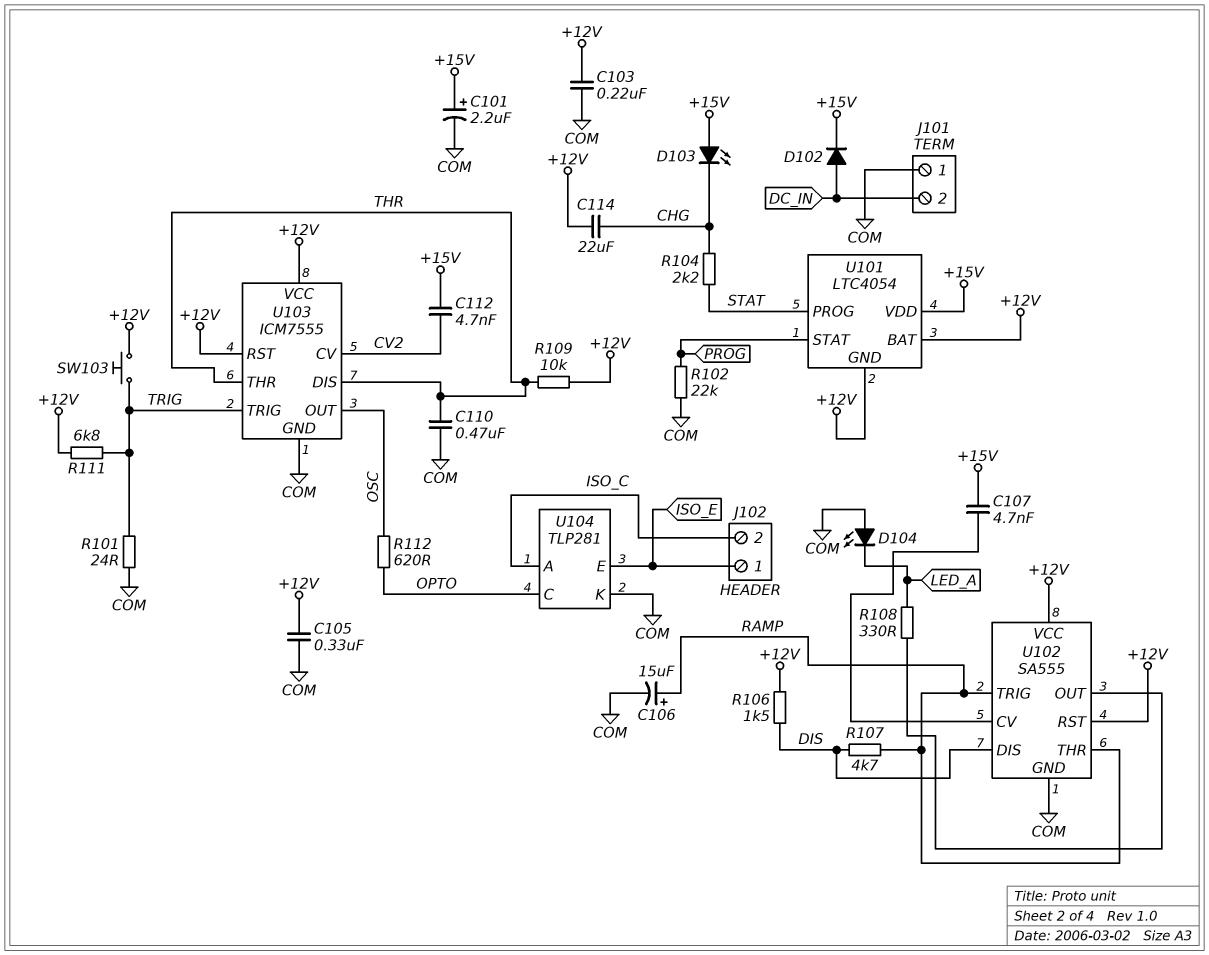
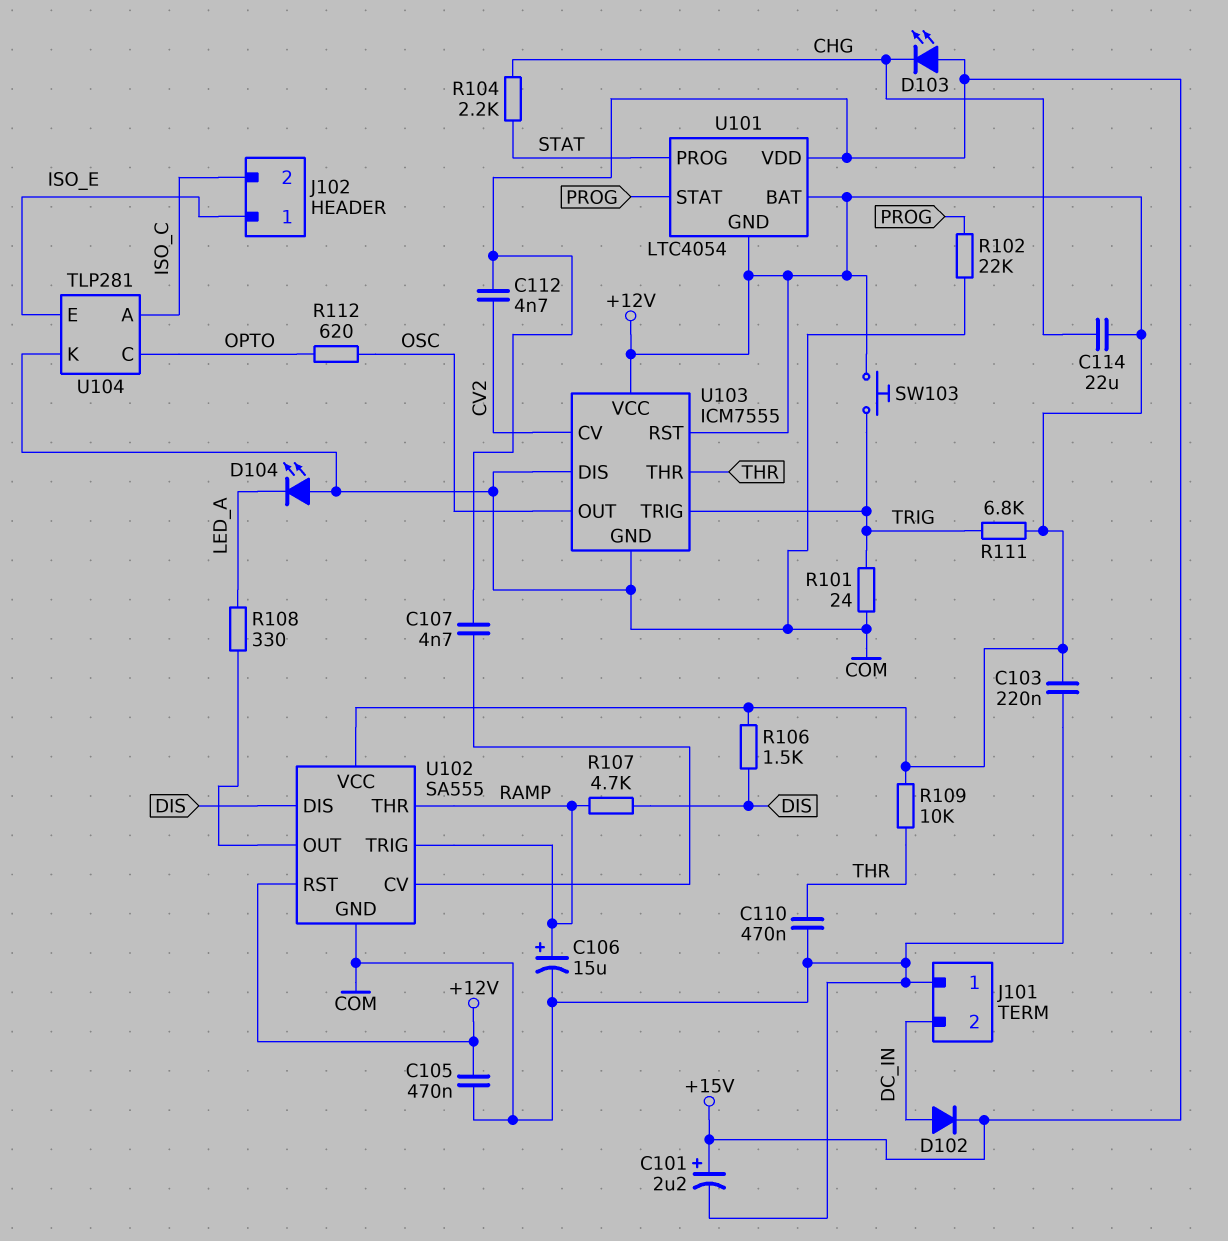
C105: 330nF (+12V, COM) -> 470nF (+12V, COM)
U103 pin DIS: THR -> COM

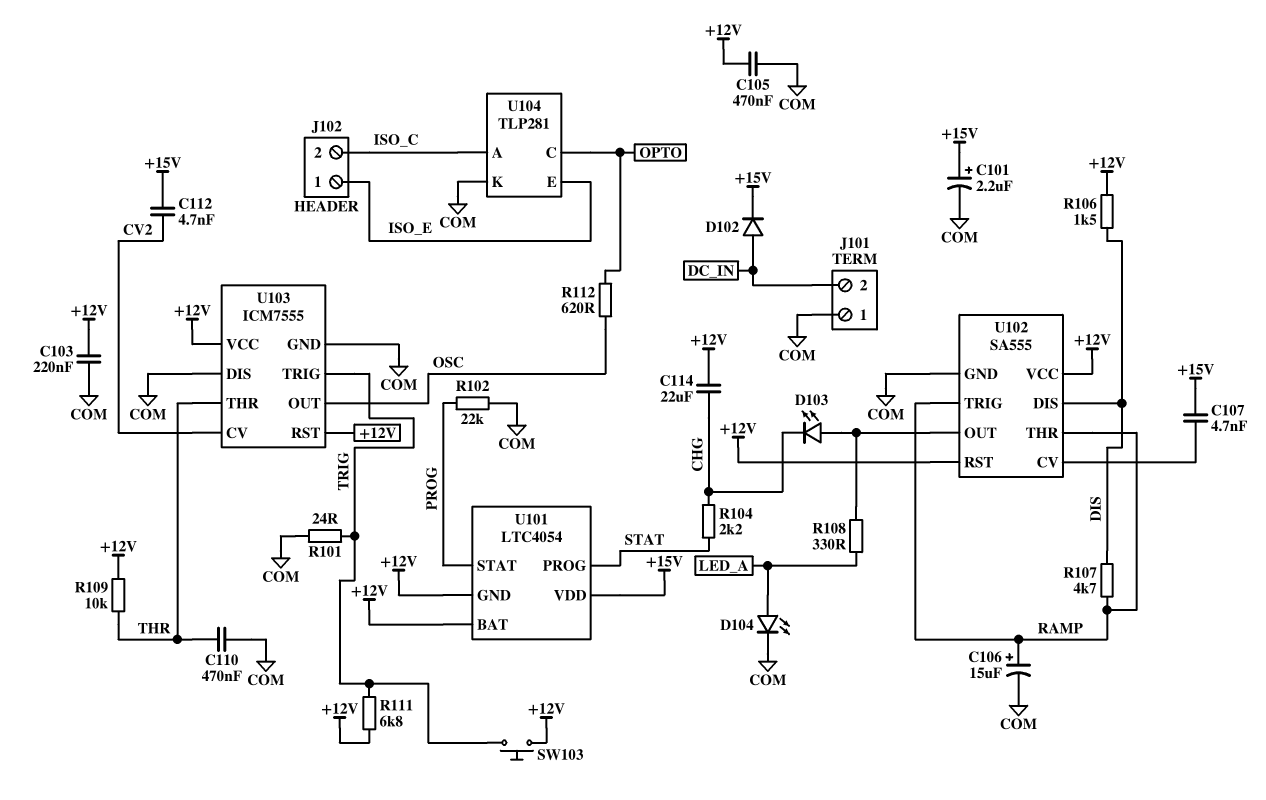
D103: LED (A +15V, K CHG) -> LED (A U102/OUT, K CHG)
D104: LED (A COM, K LED_A) -> LED (A LED_A, K COM)

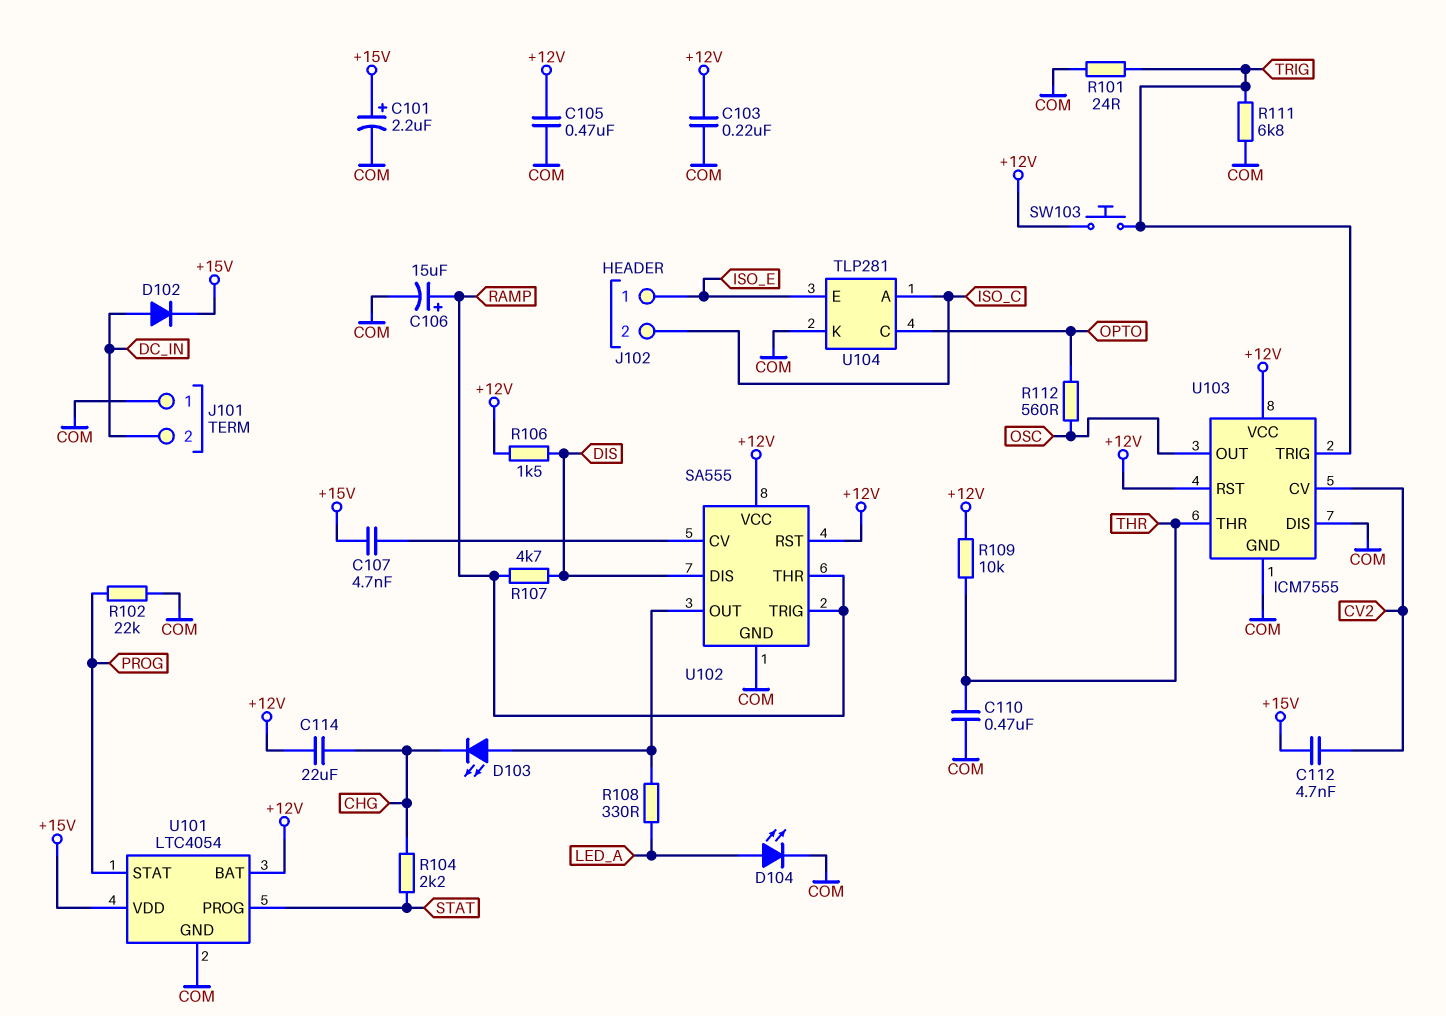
R111: 6.8k (+12V, TRIG) -> 6.8k (COM, TRIG)
R112: 620 (OPTO, OSC) -> 560 (OPTO, OSC)
U101 pin GND: +12V -> COM

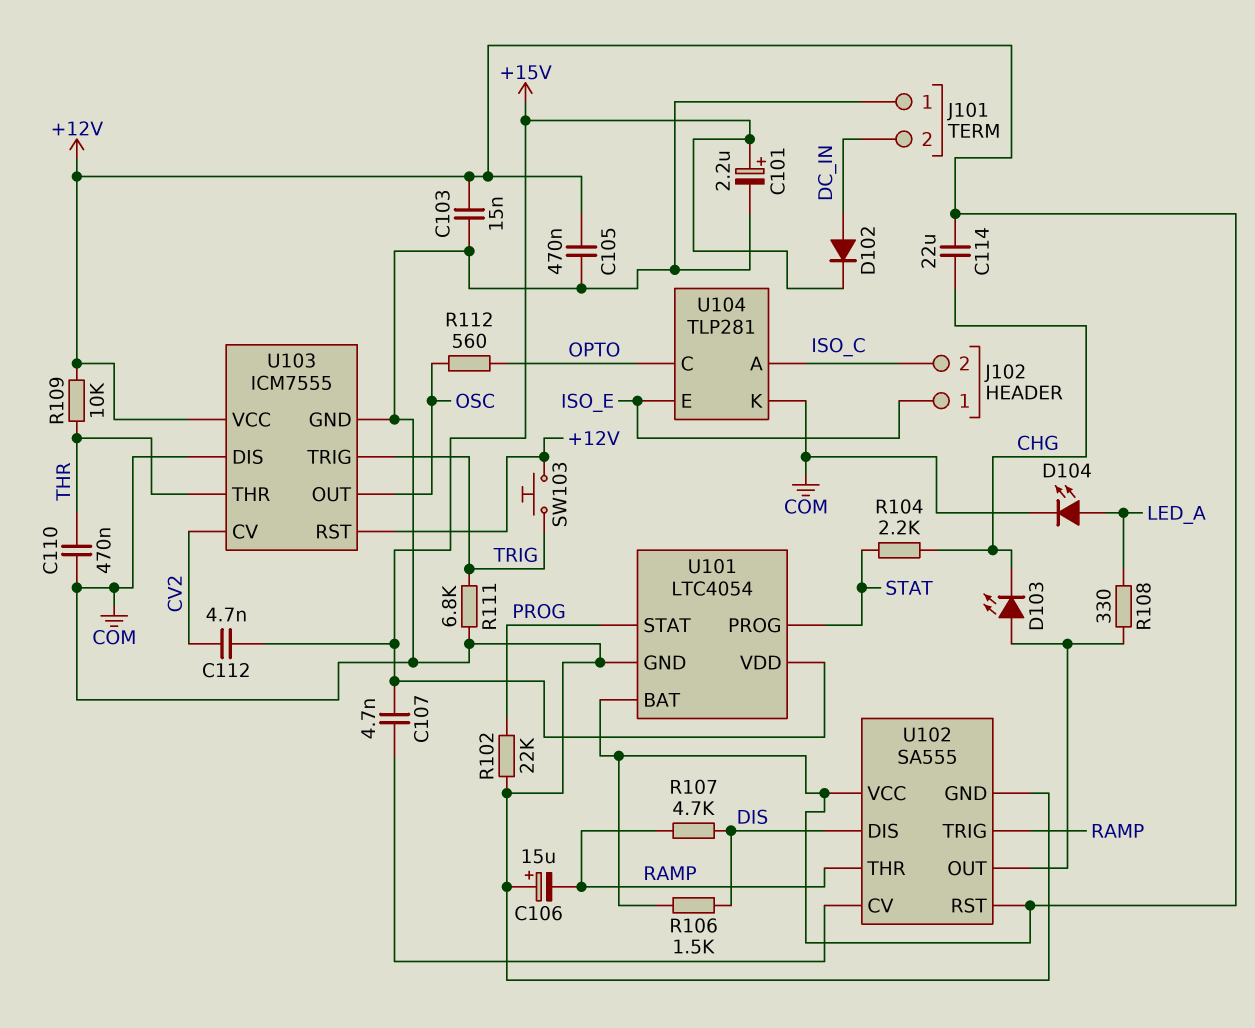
C103: 220nF (+12V, COM) -> 15nF (+12V, COM)
C106: 15uF (plus RAMP, minus COM) -> 15uF (plus COM, minus RAMP)
R101: 24 (COM, TRIG) -> none

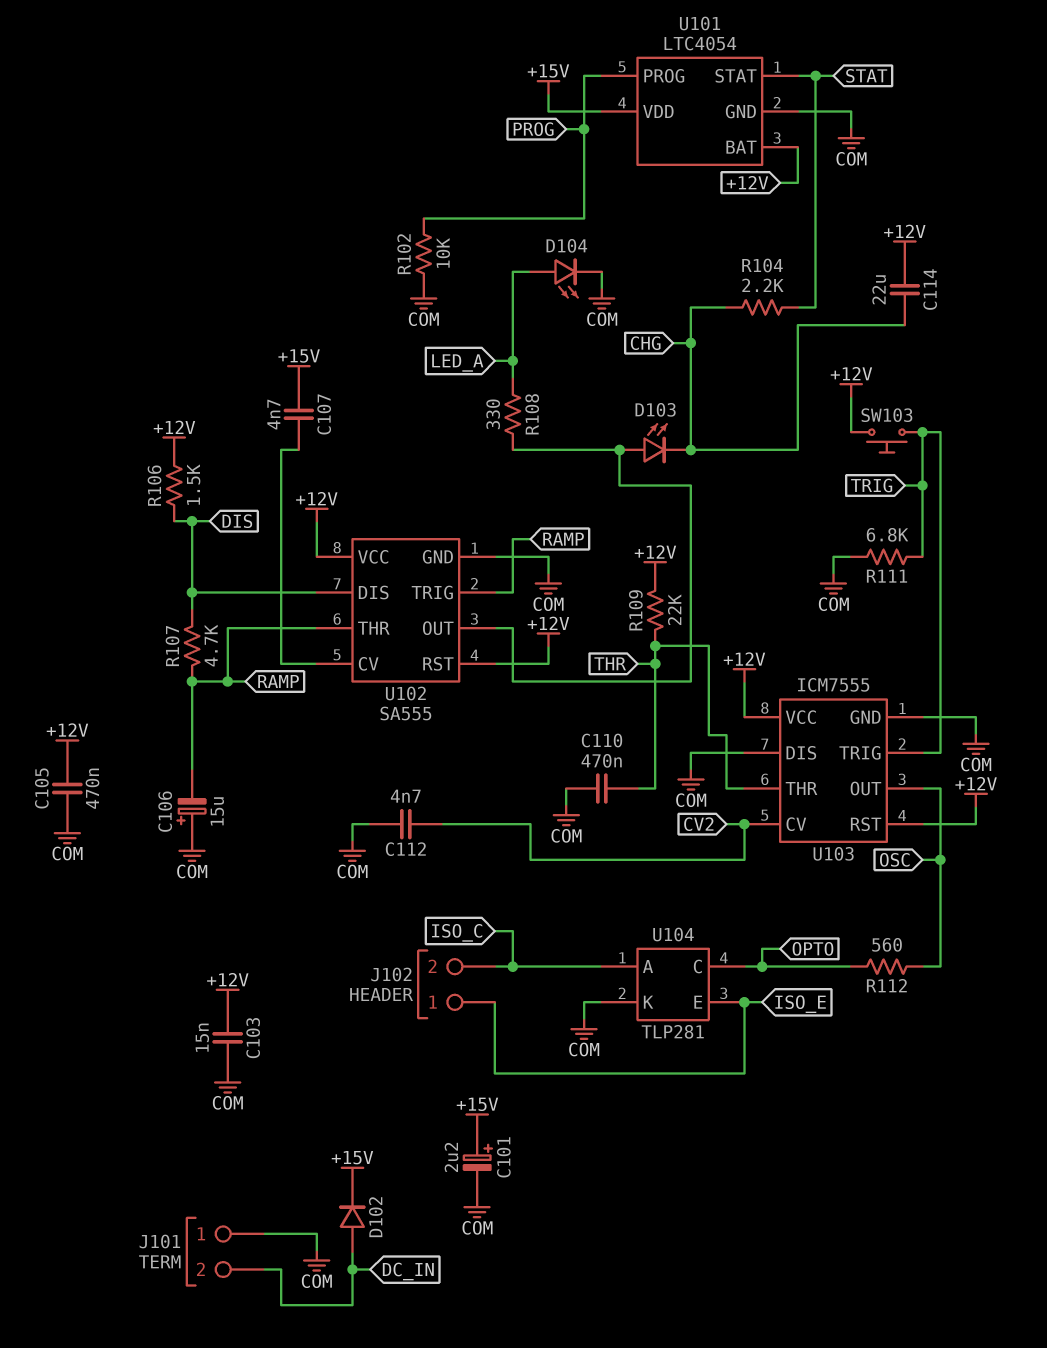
C112: 4.7nF (+15V, CV2) -> 4.7nF (COM, CV2)
R102: 22k (COM, PROG) -> 10k (COM, PROG)
R109: 10k (+12V, THR) -> 22k (+12V, THR)
U101 pin PROG: STAT -> PROG
U101 pin STAT: PROG -> STAT

